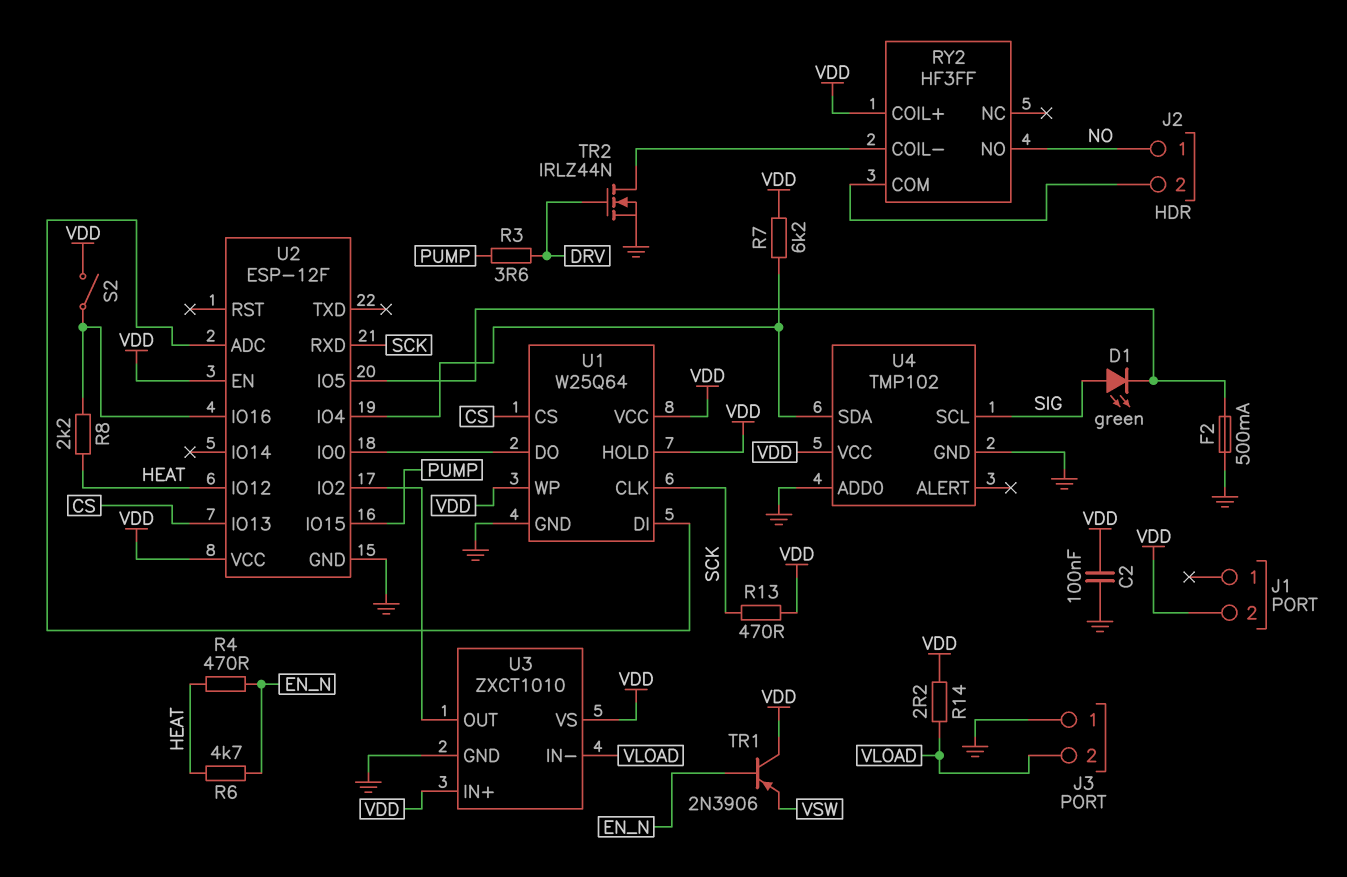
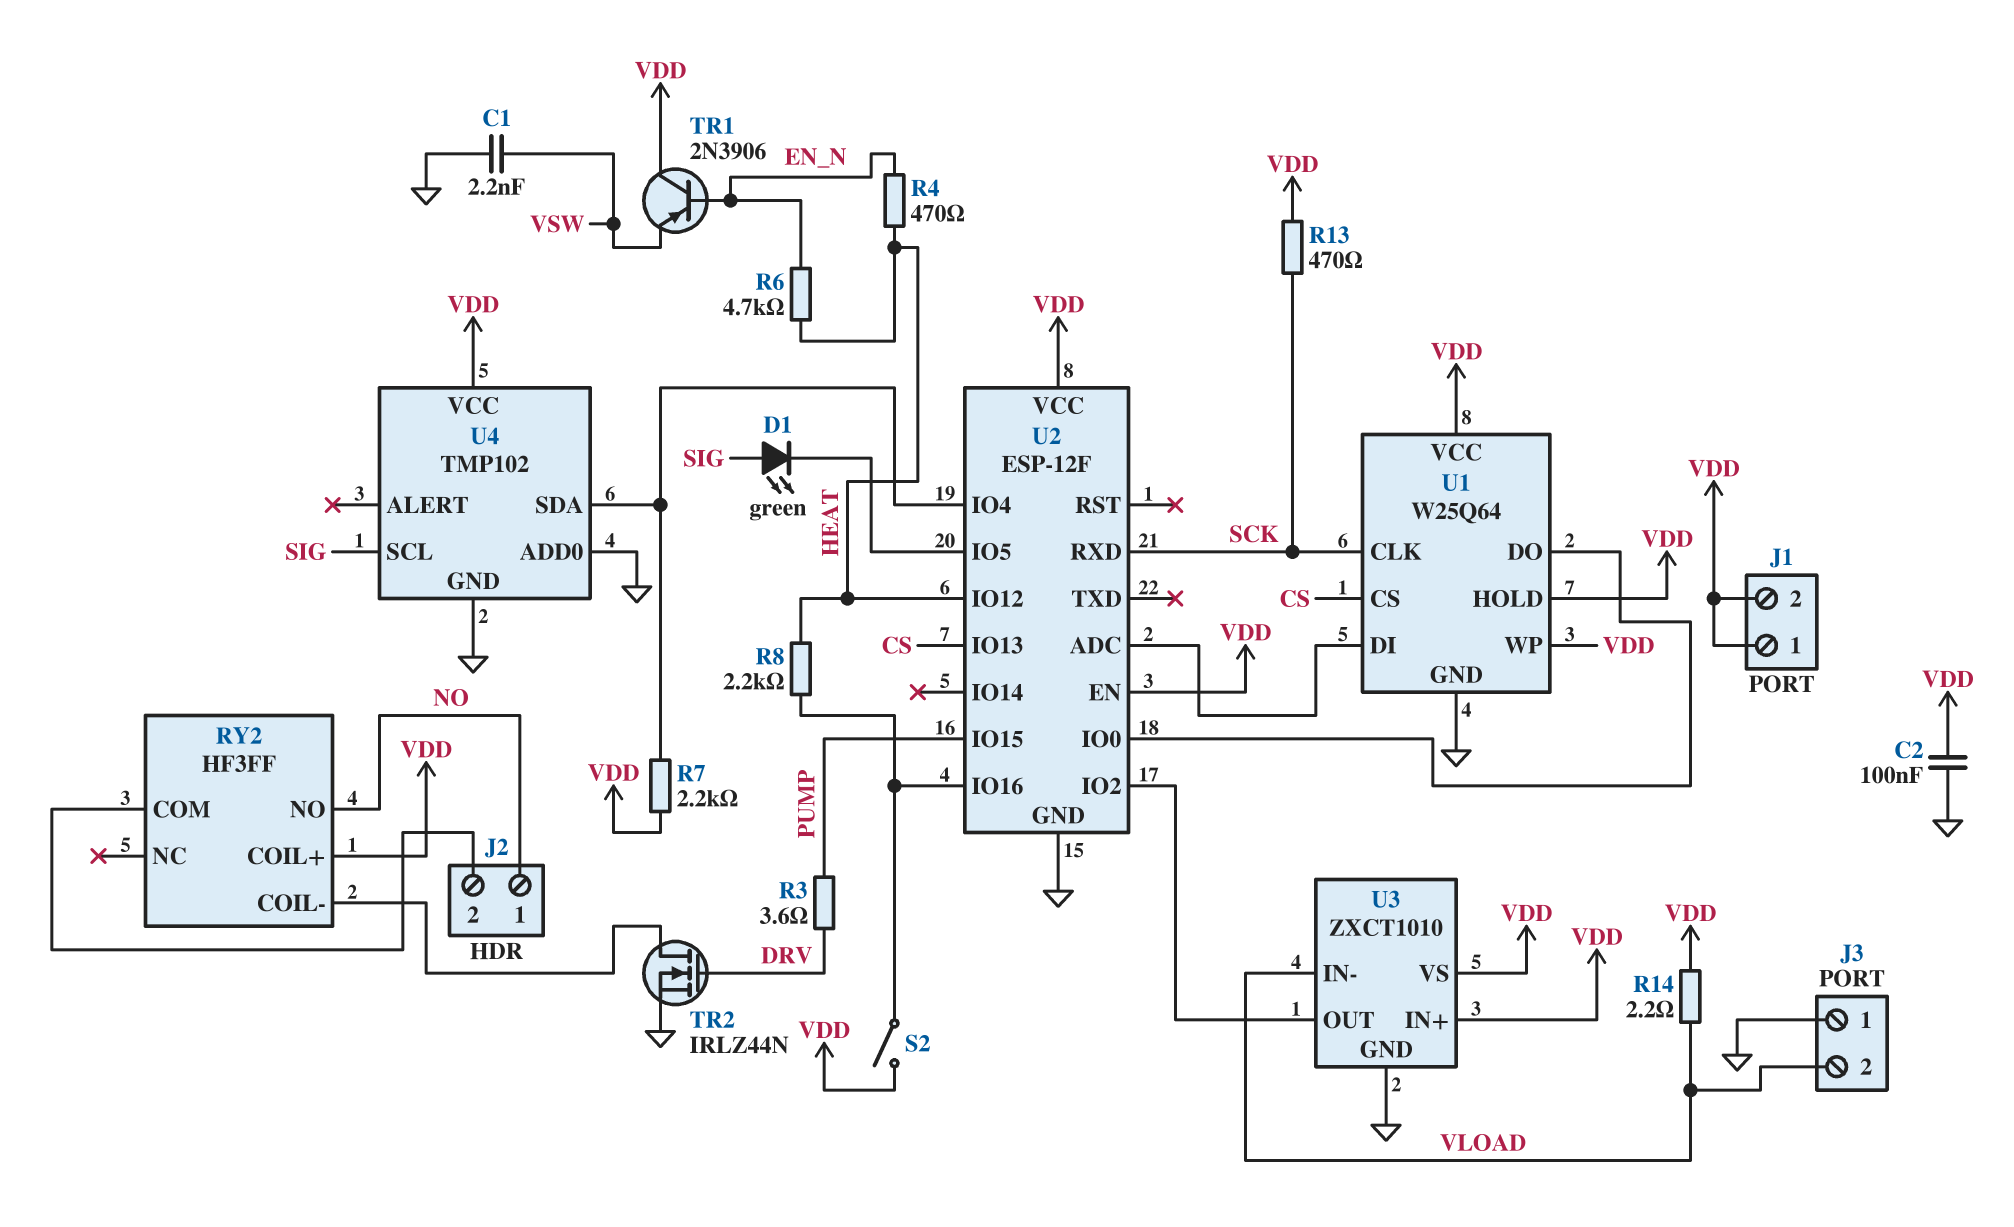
C1: none -> 2.2nF (GND, VSW)
F2: 500mA (GND, U2/IO5) -> none
J1 pin 1: none -> VDD
R7: 6.2k (U2/IO4, VDD) -> 2.2k (U2/IO4, VDD)

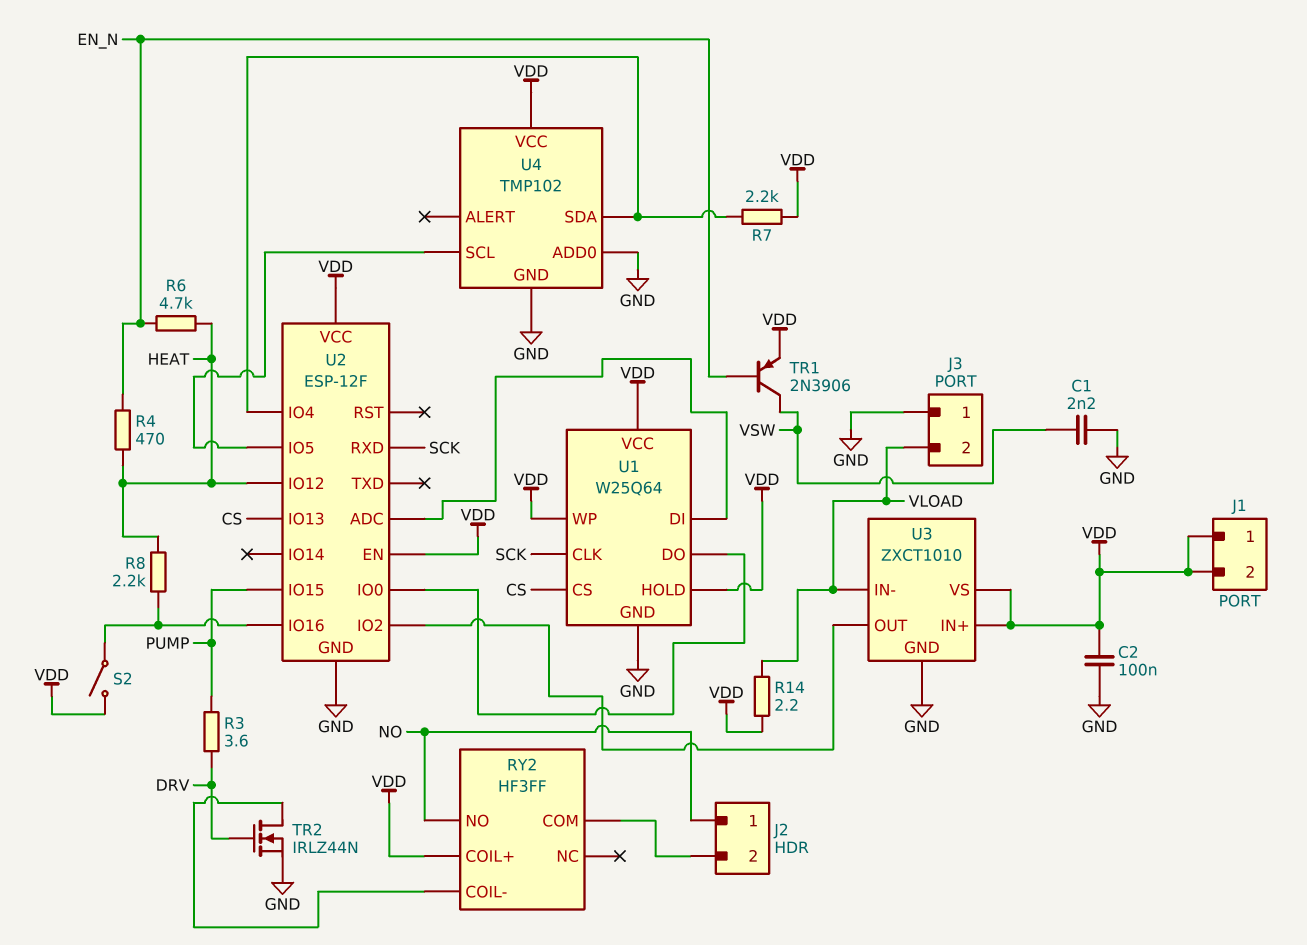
D1: LED green (A SIG, K U2/IO5) -> none
R13: 470 (SCK, VDD) -> none
TR1: PNP 2N3906 (B EN_N, C VDD, E VSW) -> PNP 2N3906 (B EN_N, C VSW, E VDD)
U4 pin SCL: SIG -> U2/IO5

